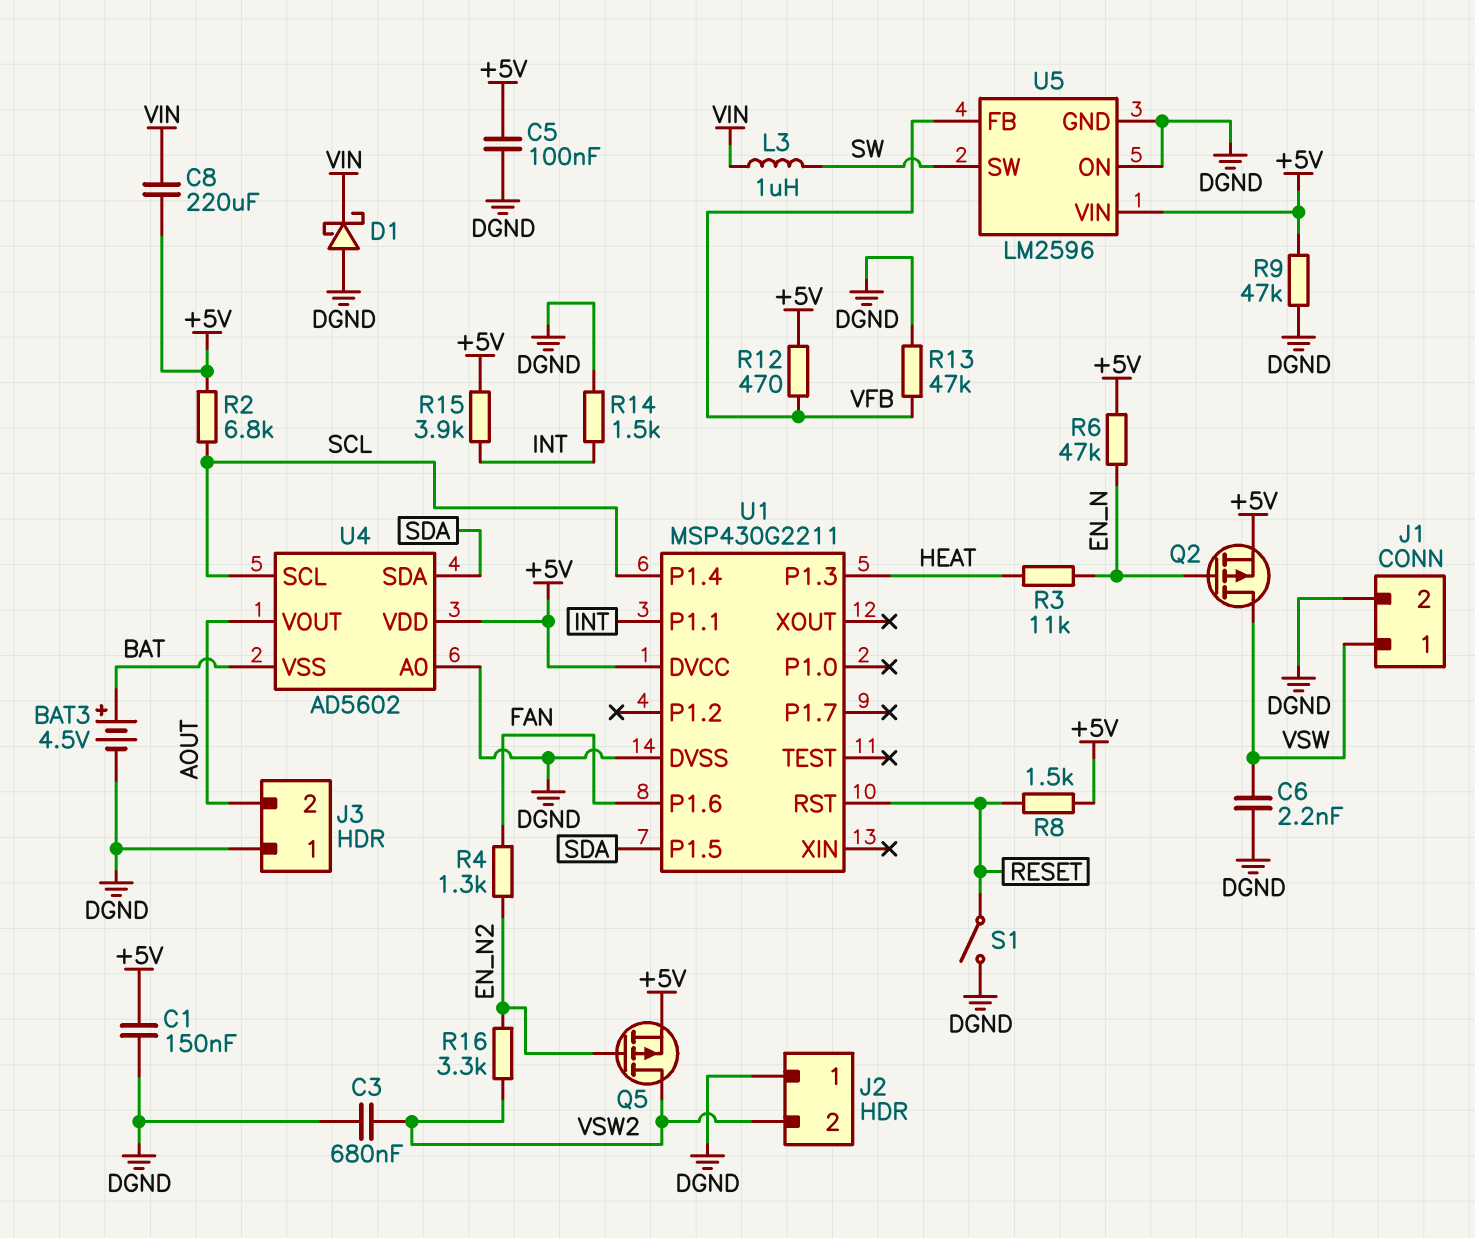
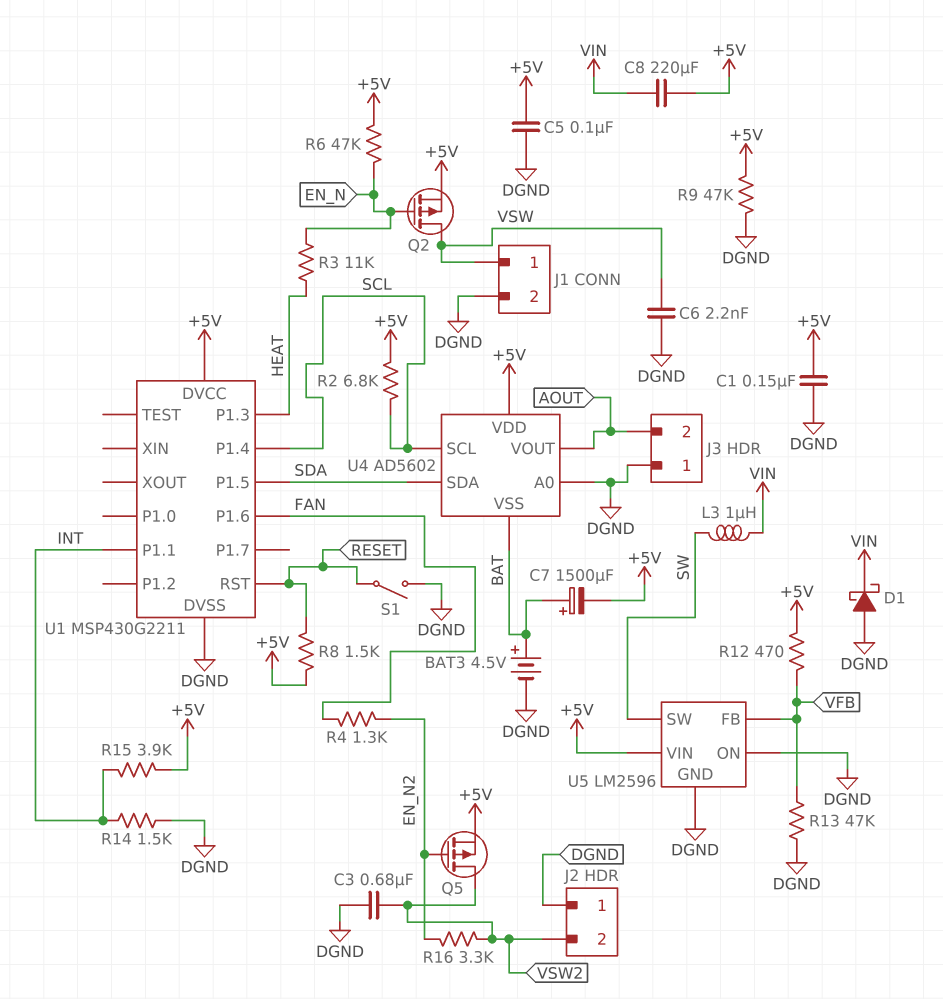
C7: none -> 1500uF (plus BAT, minus +5V)

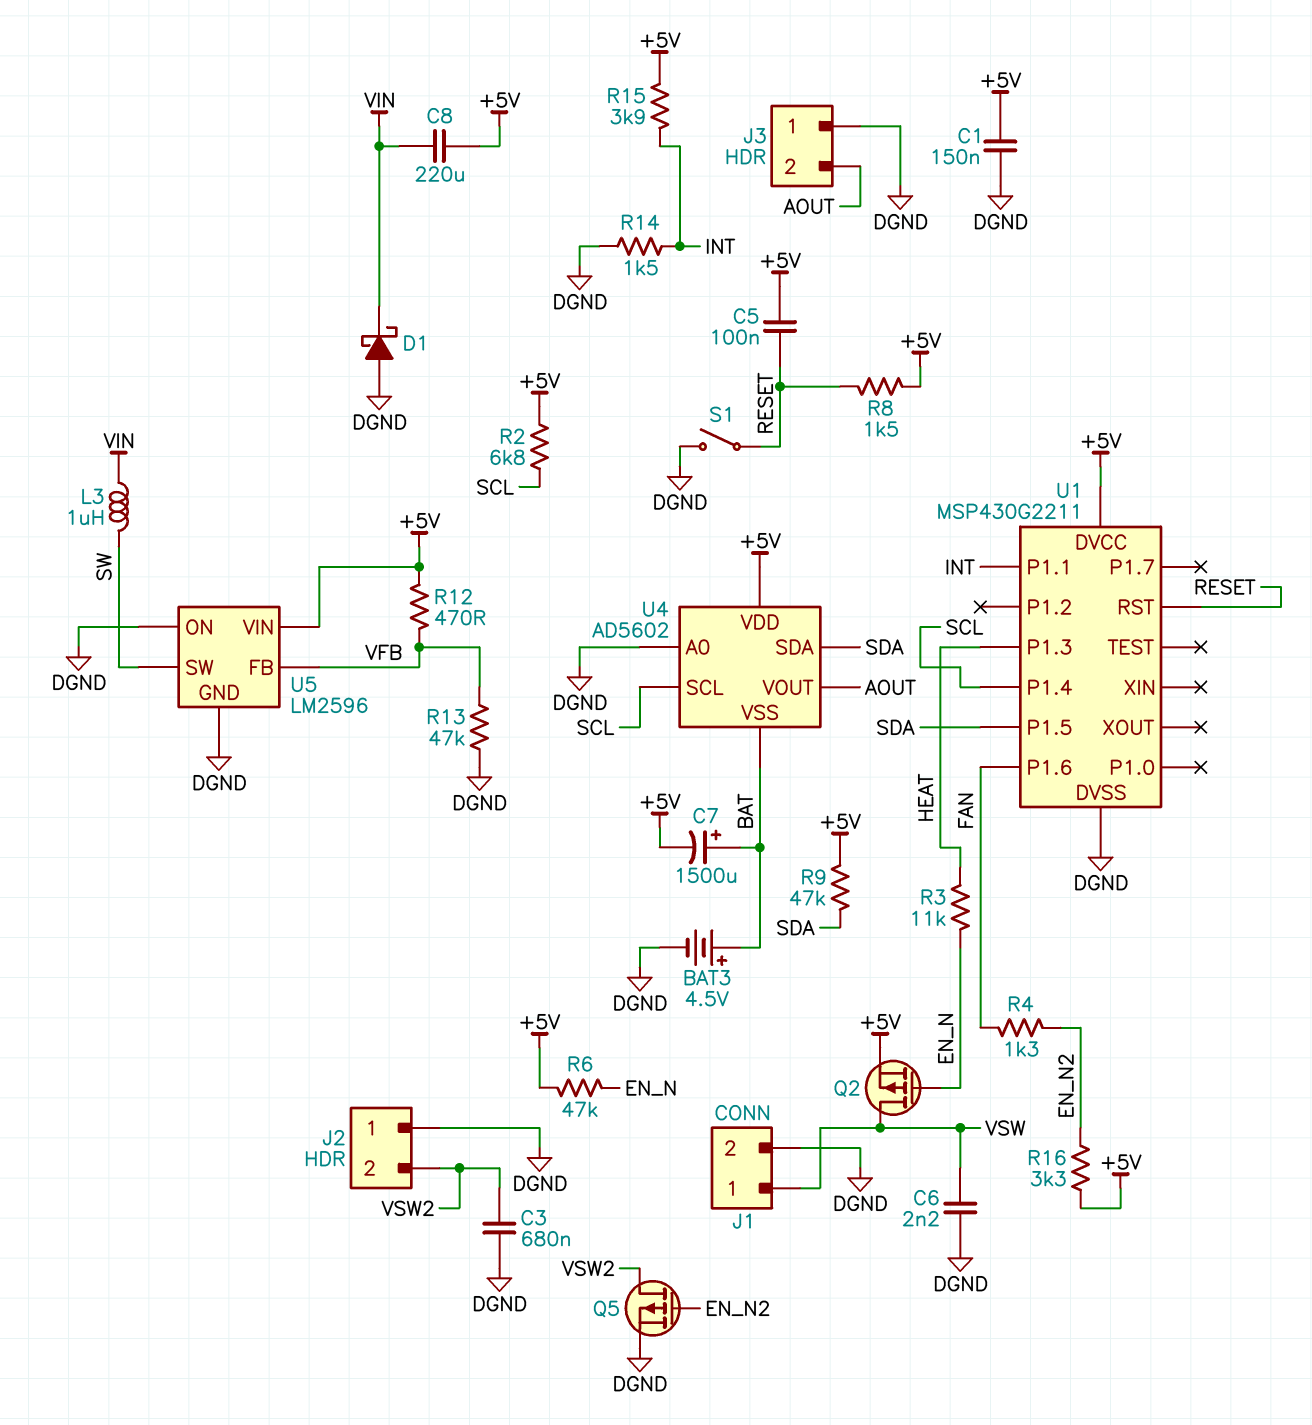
C5: 100nF (+5V, DGND) -> 100nF (+5V, RESET)
Q5: PMOS (G EN_N2, D VSW2, S +5V) -> PMOS (G EN_N2, D VSW2, S DGND)
R9: 47k (+5V, DGND) -> 47k (+5V, SDA)
R16: 3.3k (EN_N2, VSW2) -> 3.3k (+5V, EN_N2)

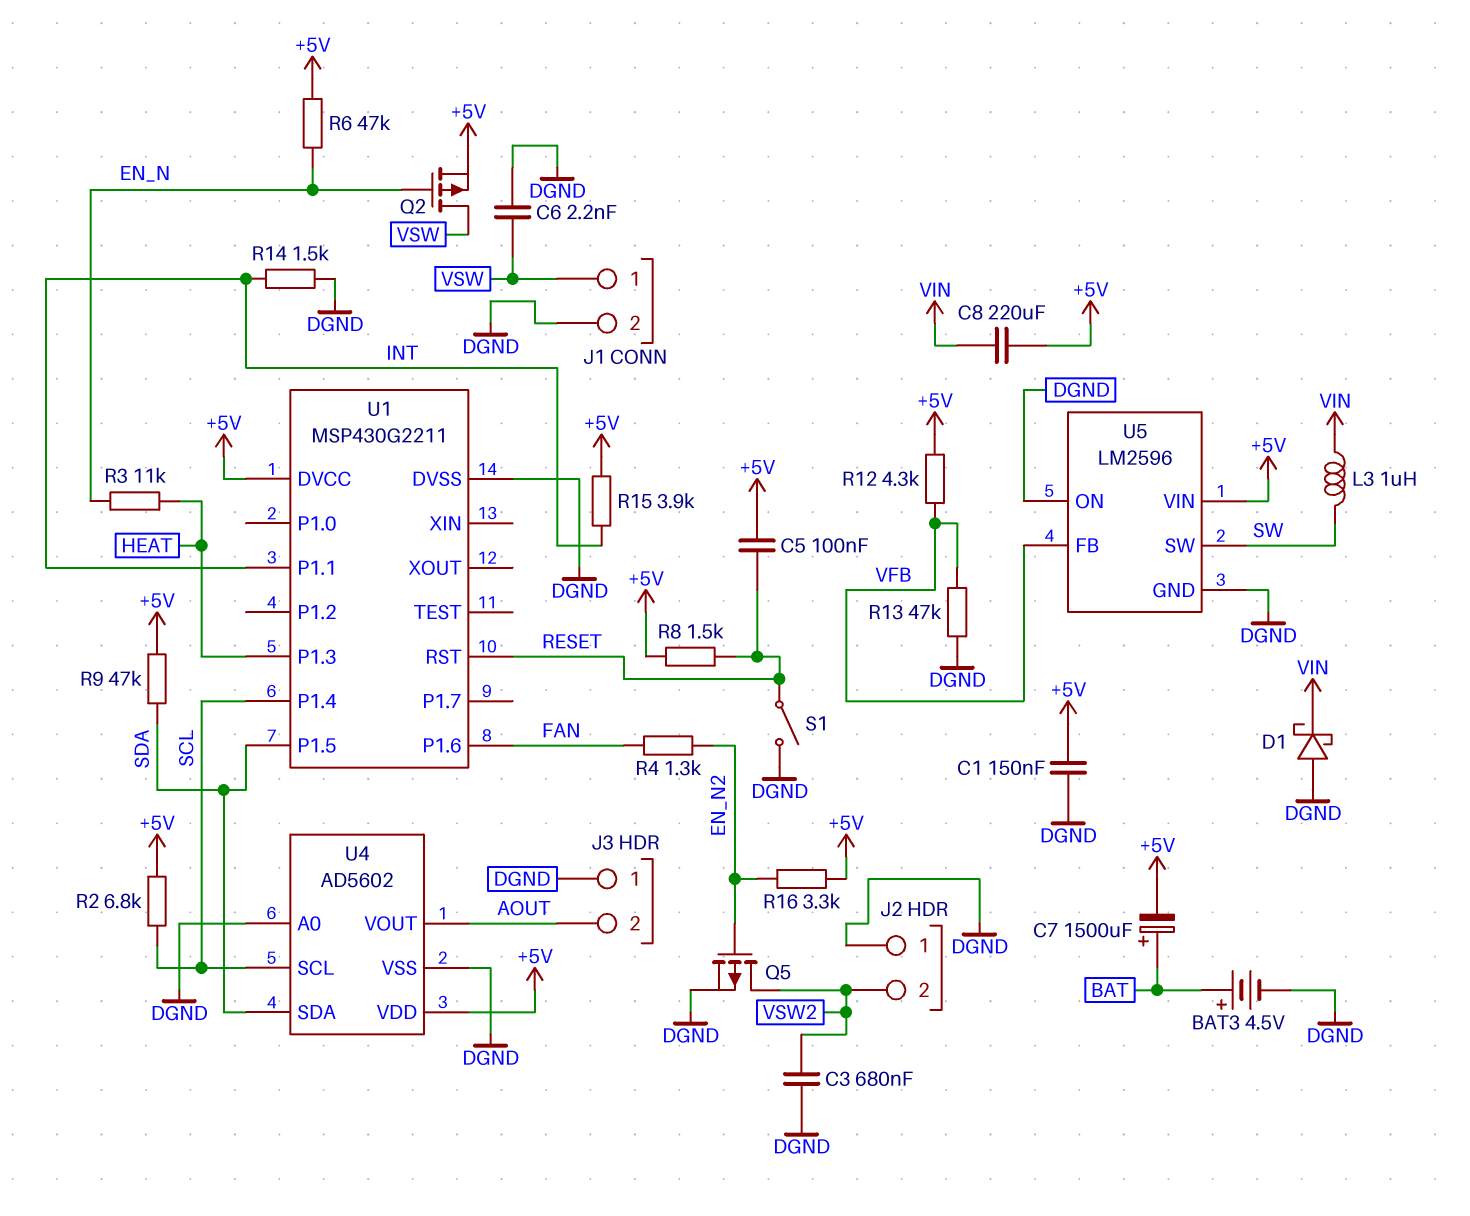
R12: 470 (+5V, VFB) -> 4.3k (+5V, VFB)
U4 pin VSS: BAT -> DGND

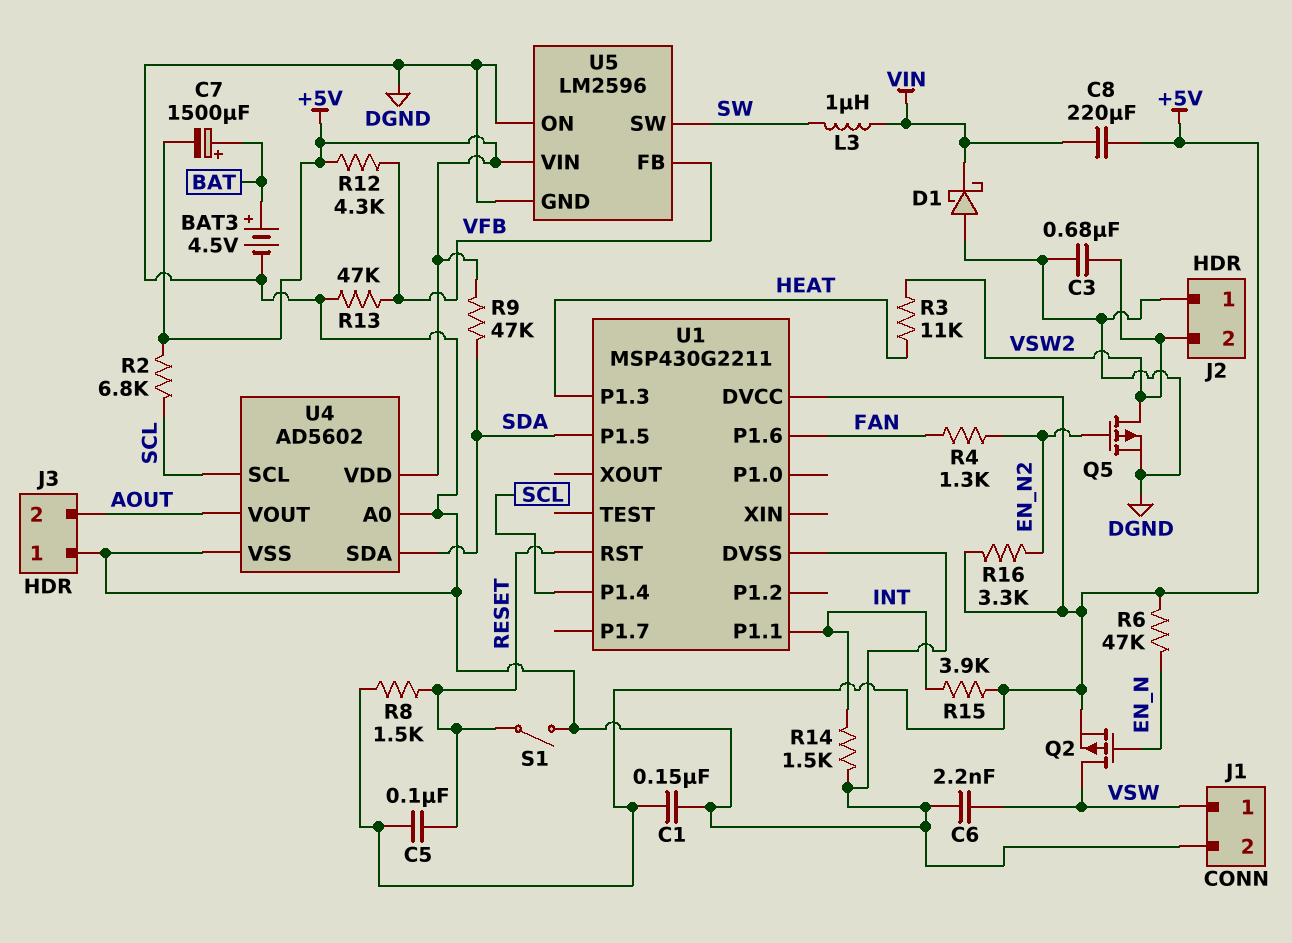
R3: 11k (EN_N, HEAT) -> 11k (HEAT, VSW2)

